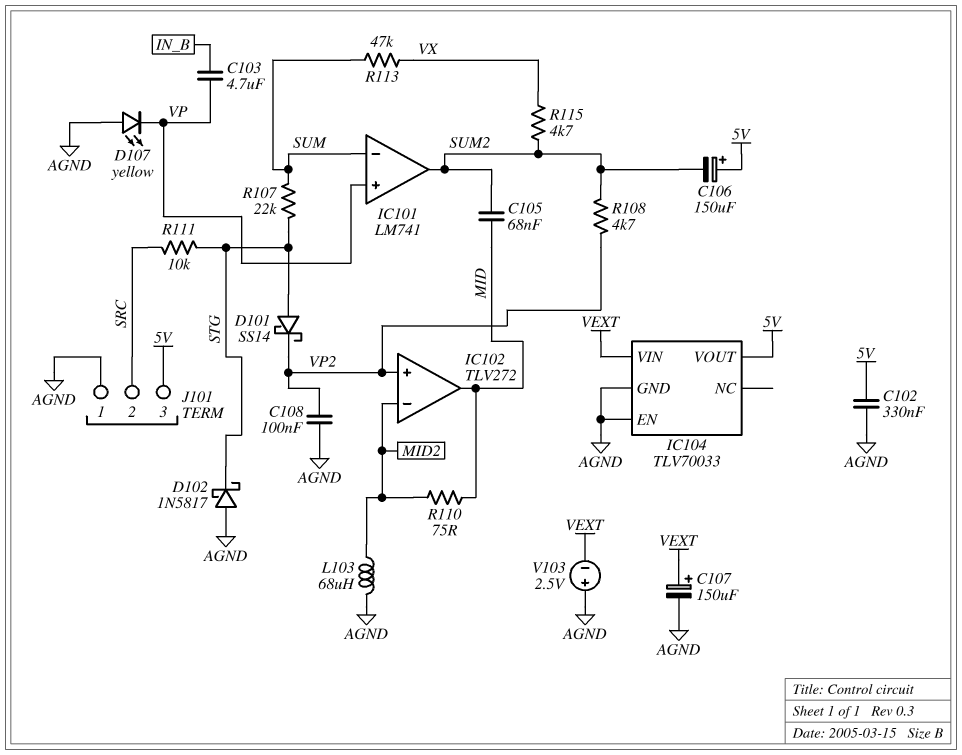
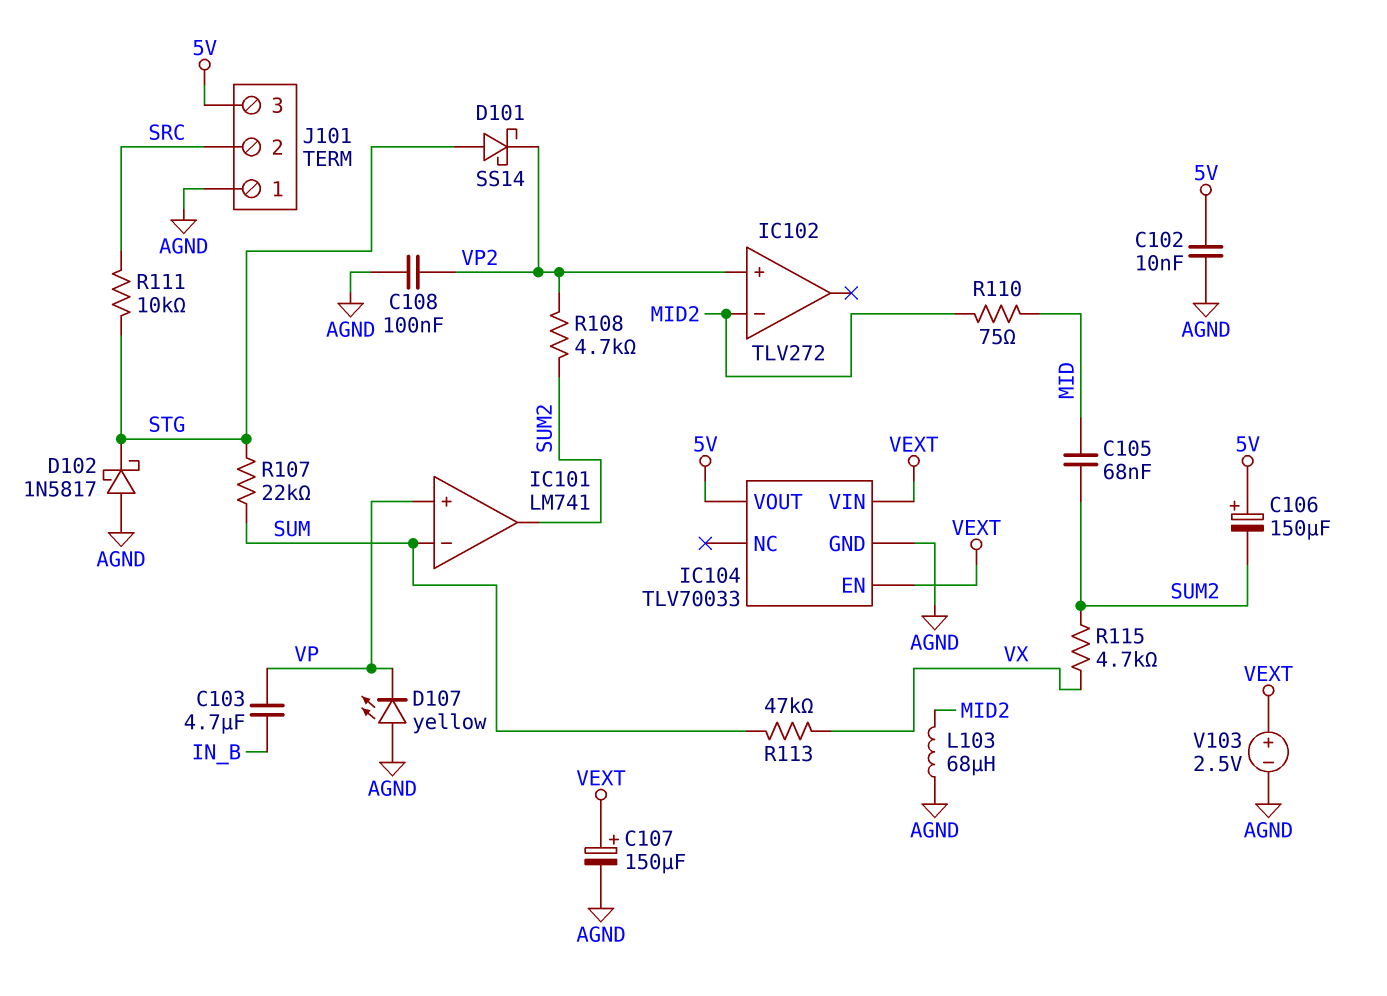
C102: 330nF (5V, AGND) -> 10nF (5V, AGND)
IC102 pin out: MID -> none
IC104 pin EN: AGND -> VEXT
V103: 2.5V (plus AGND, minus VEXT) -> 2.5V (plus VEXT, minus AGND)

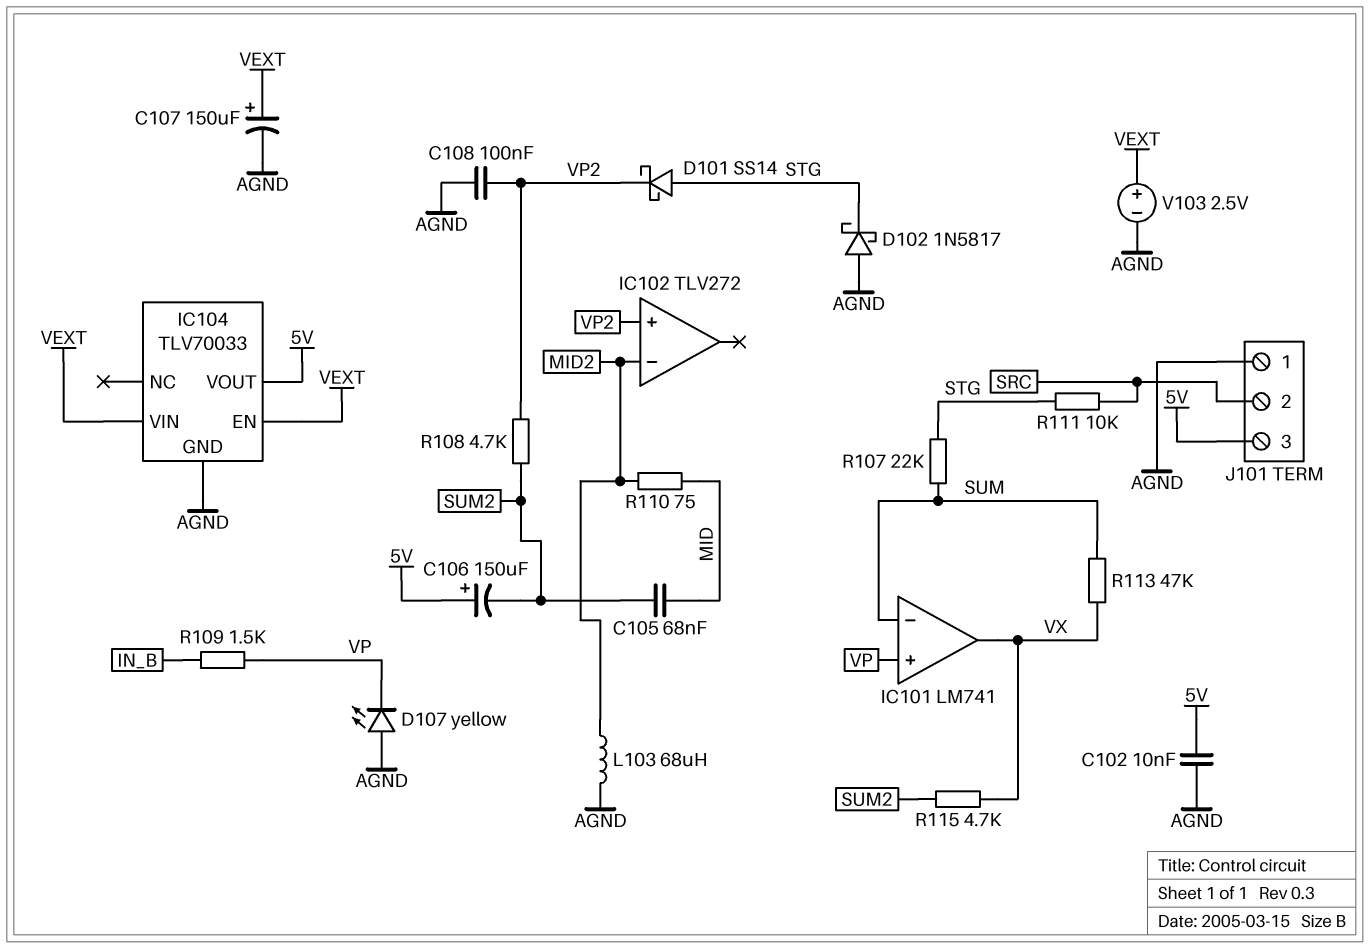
C103: 4.7uF (IN_B, VP) -> none
IC101 pin out: SUM2 -> VX
R109: none -> 1.5k (IN_B, VP)

